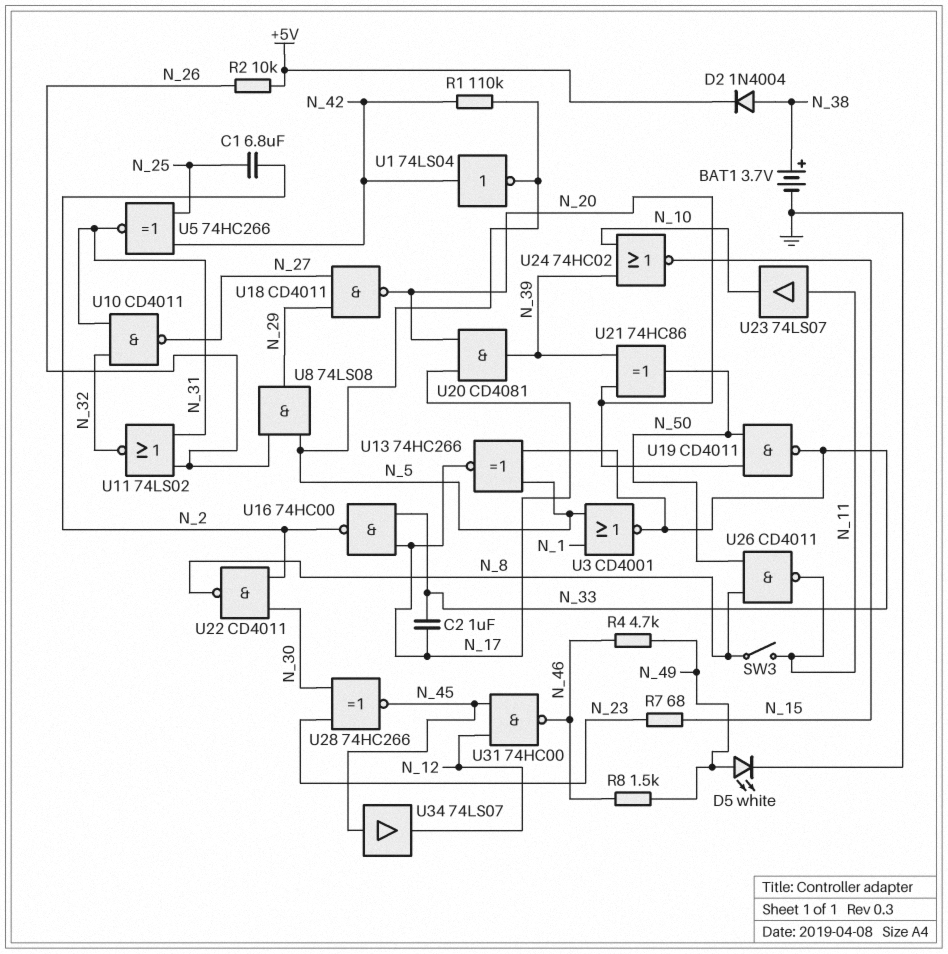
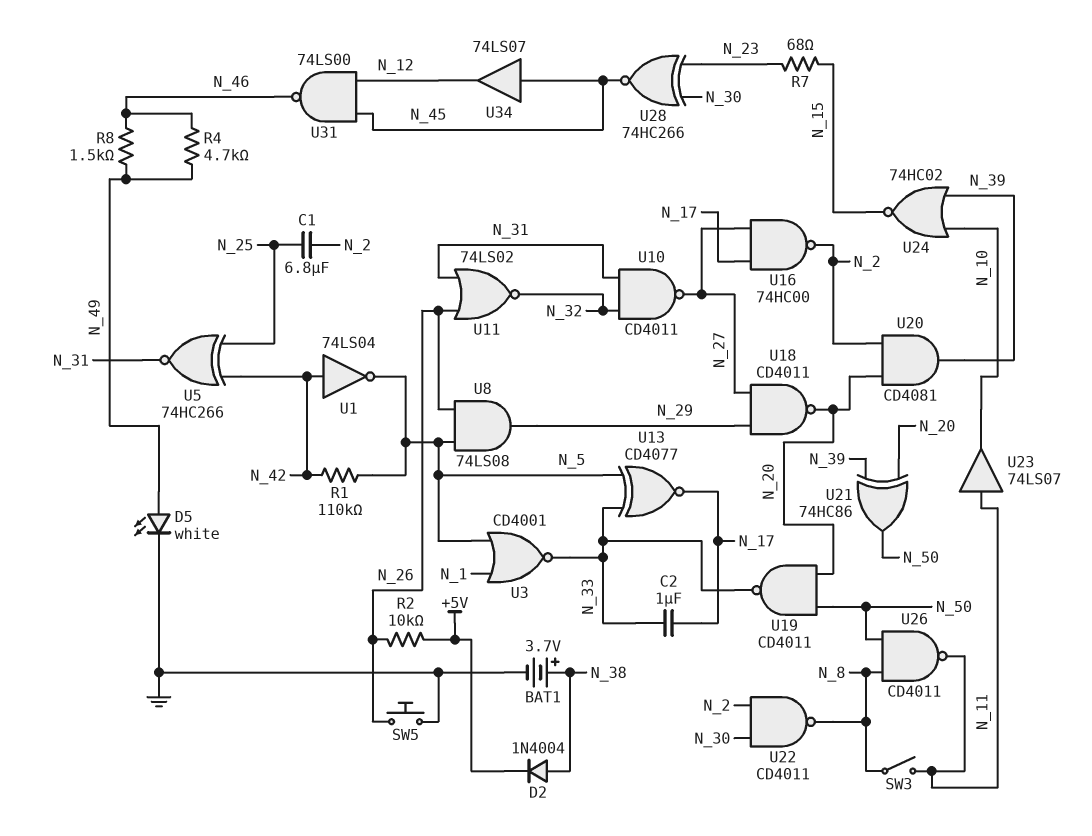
SW5: none -> button (GND, N_26)
U13: XNOR 74HC266 (in N_5, in N_33, out N_17) -> XNOR CD4077 (in N_5, in N_33, out N_17)
U16: NAND 74HC00 (in N_17, in N_33, out N_2) -> NAND 74HC00 (in N_17, in N_27, out N_2)
U20: AND CD4081 (in N_17, in N_20, out N_39) -> AND CD4081 (in N_2, in N_20, out N_39)
U31: NAND 74HC00 (in N_12, in N_45, out N_46) -> NAND 74LS00 (in N_12, in N_45, out N_46)

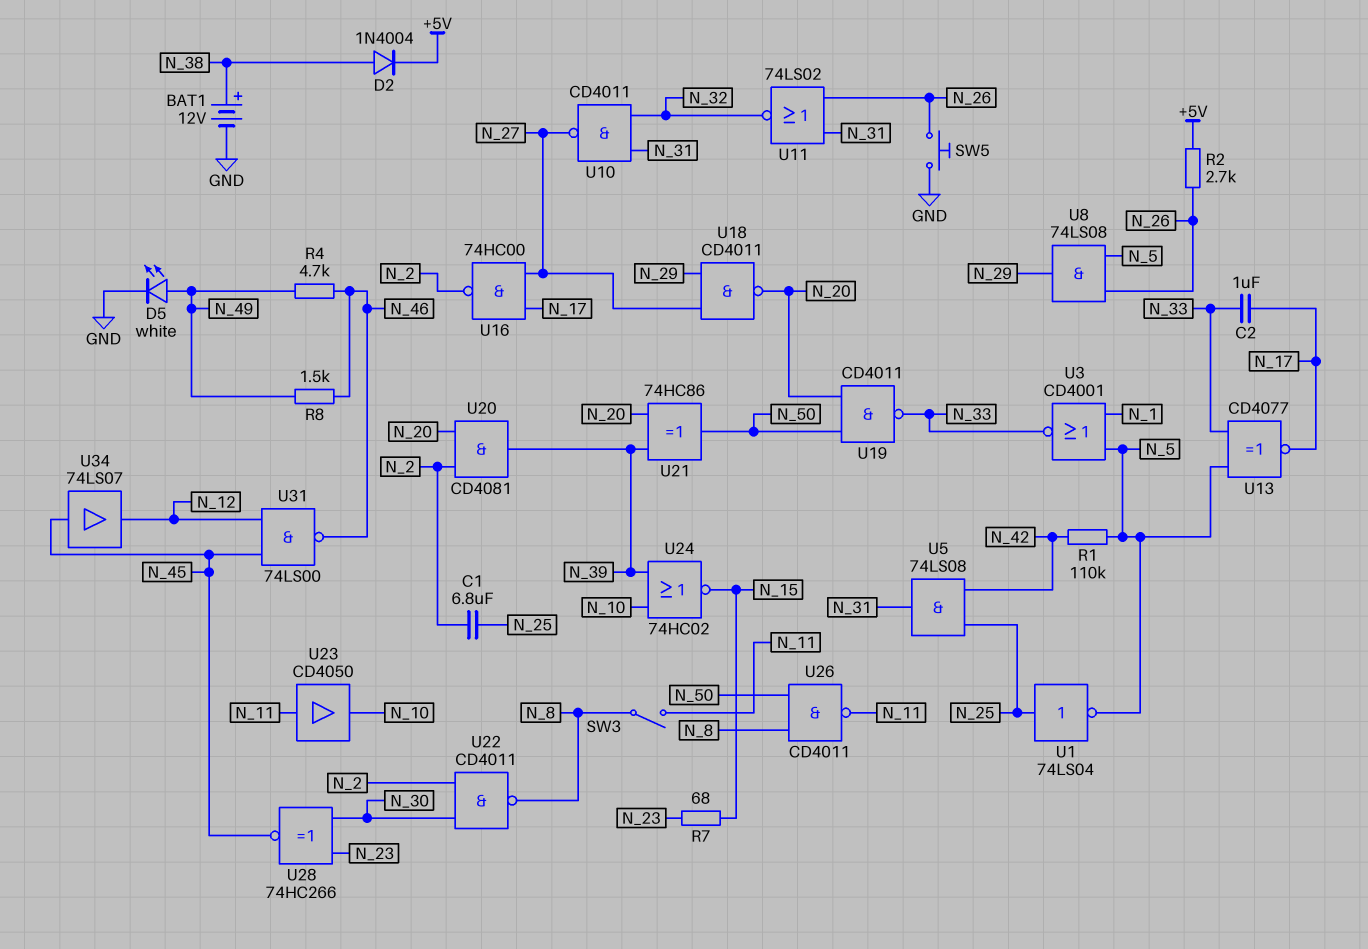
BAT1: 3.7V (plus N_38, minus GND) -> 12V (plus N_38, minus GND)
R2: 10k (+5V, N_26) -> 2.7k (+5V, N_26)
U1: NOT 74LS04 (in N_42, out N_5) -> NOT 74LS04 (in N_25, out N_5)
U5: XNOR 74HC266 (in N_25, in N_42, out N_31) -> AND 74LS08 (in N_25, in N_42, out N_31)
U23: buffer 74LS07 (in N_11, out N_10) -> buffer CD4050 (in N_11, out N_10)

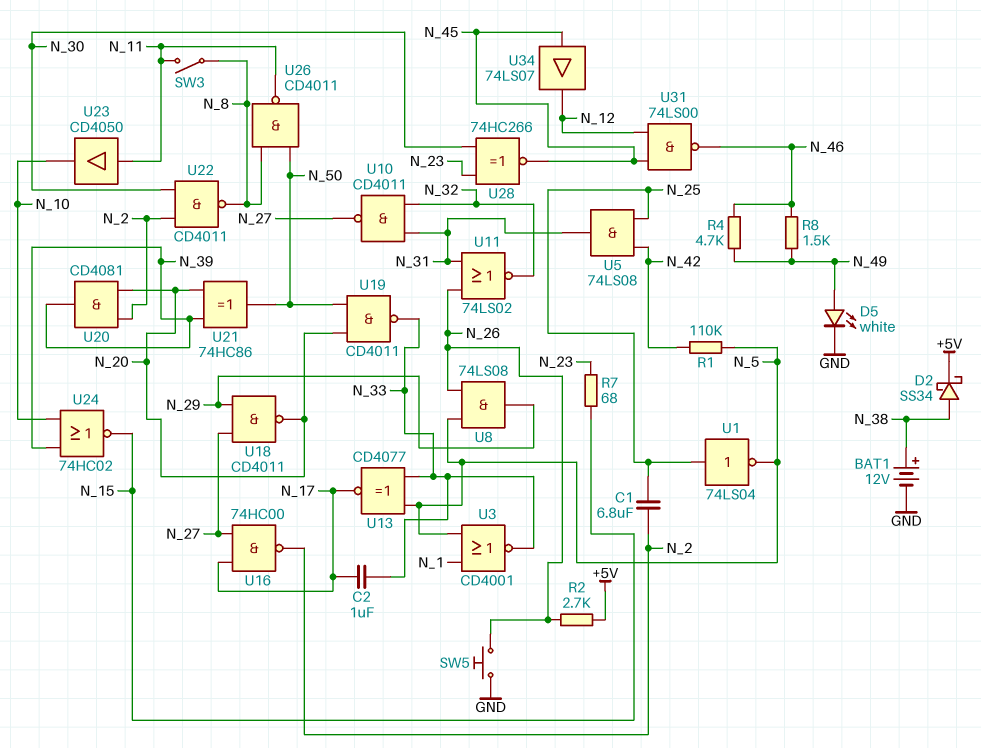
D2: diode 1N4004 (A N_38, K +5V) -> schottky SS34 (A N_38, K +5V)

